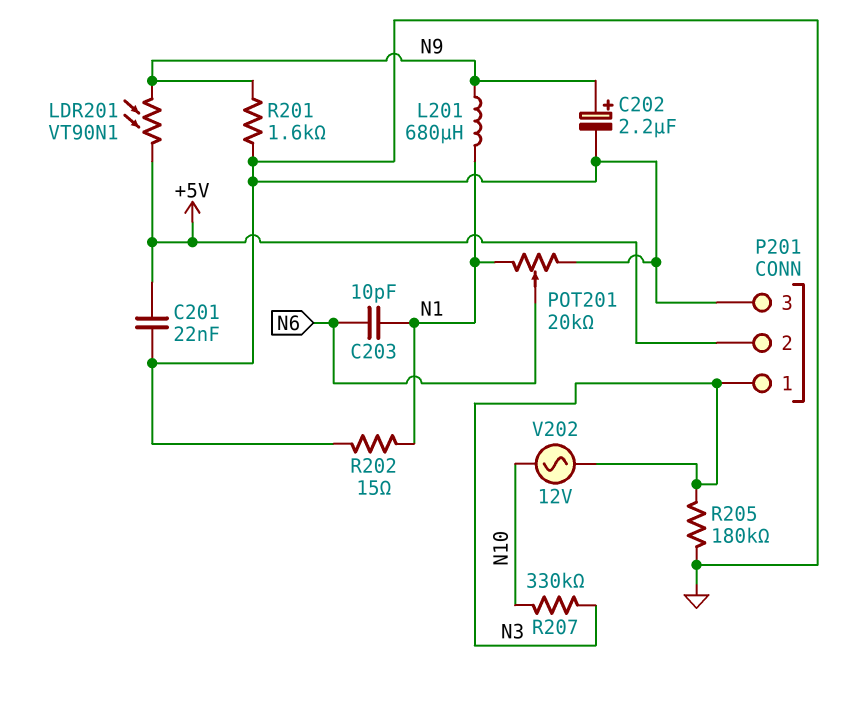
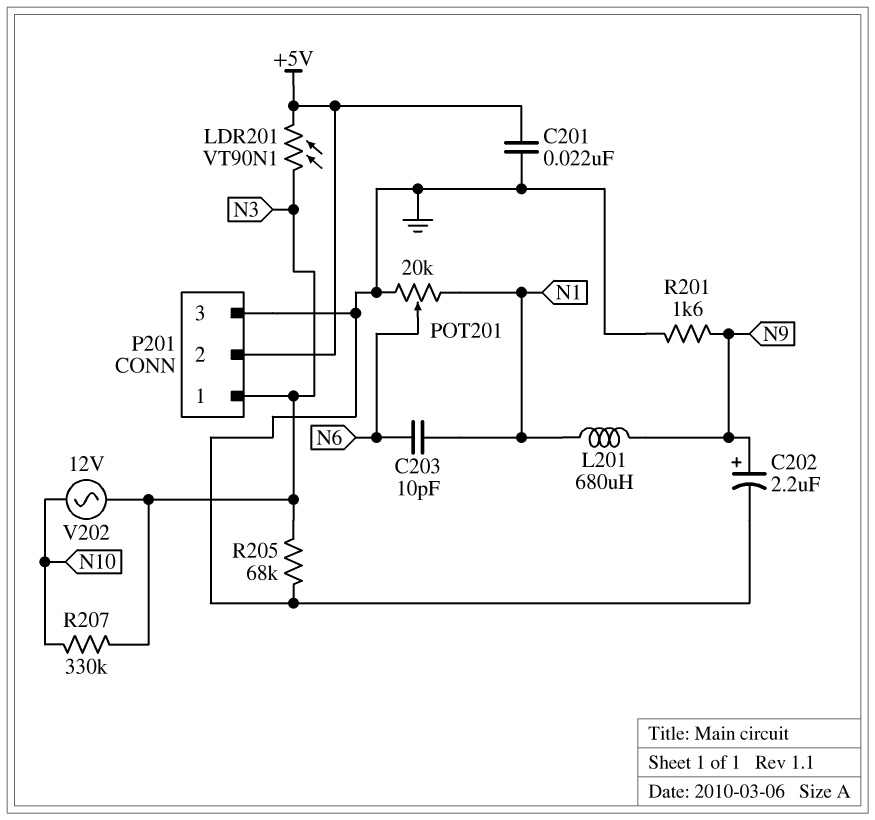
LDR201: VT90N1 (+5V, N9) -> VT90N1 (+5V, N3)
R202: 15 (GND, N1) -> none
R205: 180k (GND, N3) -> 68k (GND, N3)

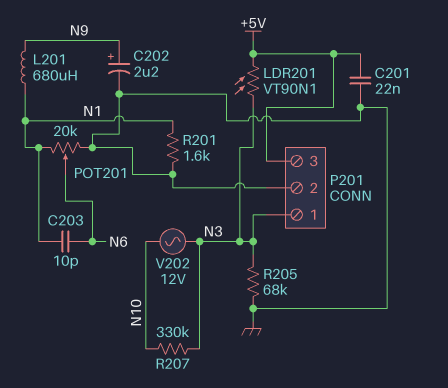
P201 pin 2: +5V -> GND
P201 pin 3: GND -> +5V
R201: 1.6k (GND, N9) -> 1.6k (GND, N1)

